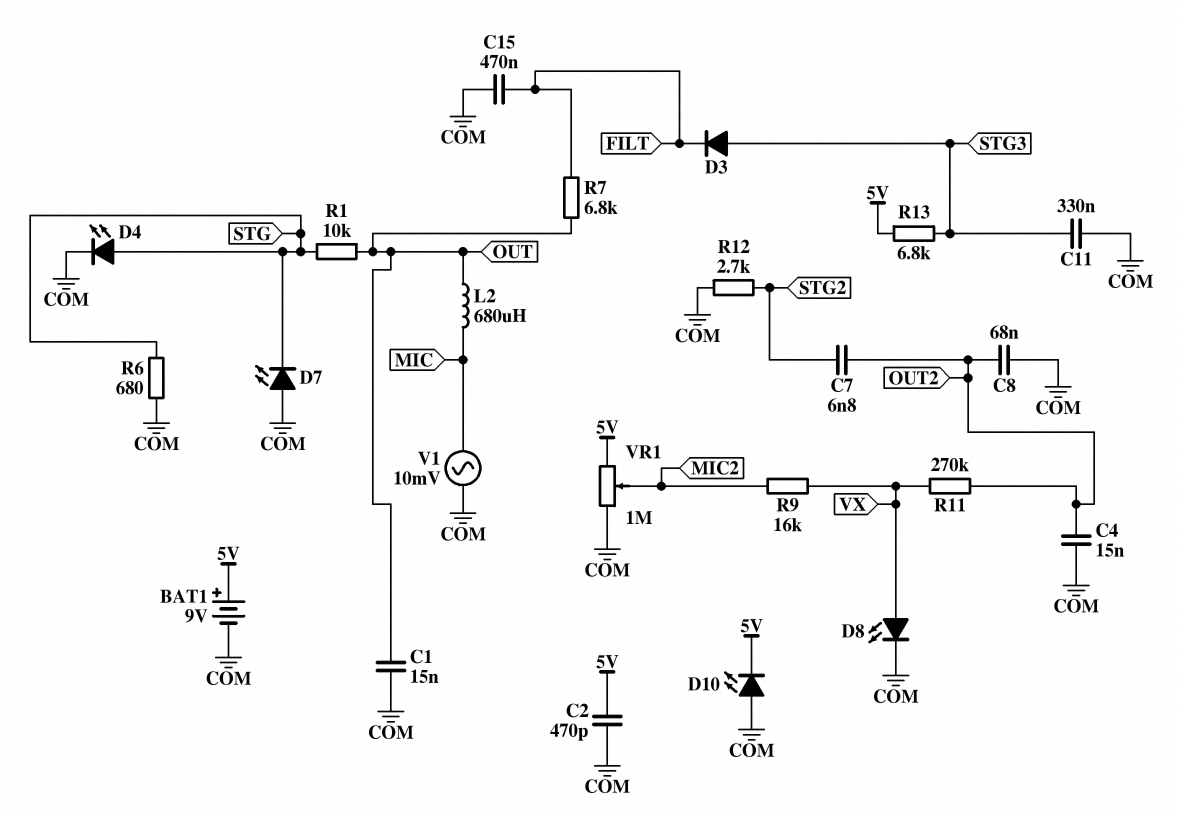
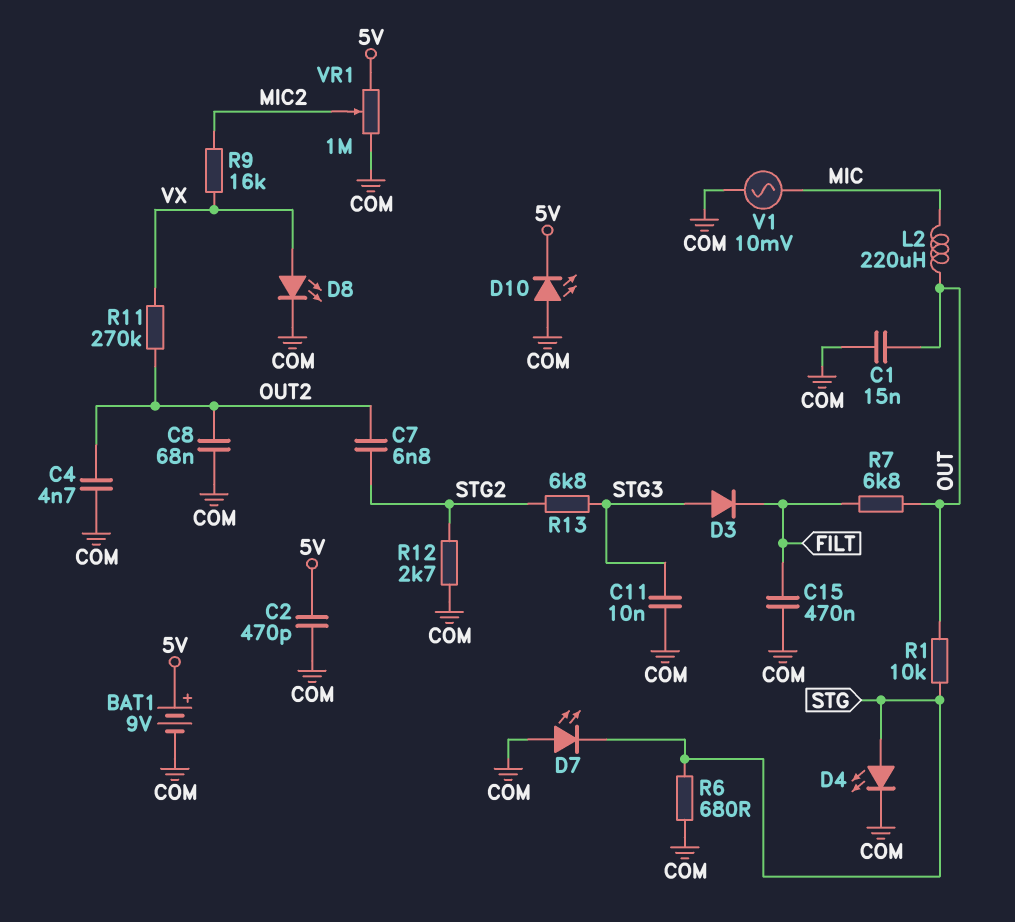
C4: 15nF (COM, OUT2) -> 4.7nF (COM, OUT2)
C11: 330nF (COM, STG3) -> 10nF (COM, STG3)
L2: 680uH (MIC, OUT) -> 220uH (MIC, OUT)
R13: 6.8k (5V, STG3) -> 6.8k (STG2, STG3)

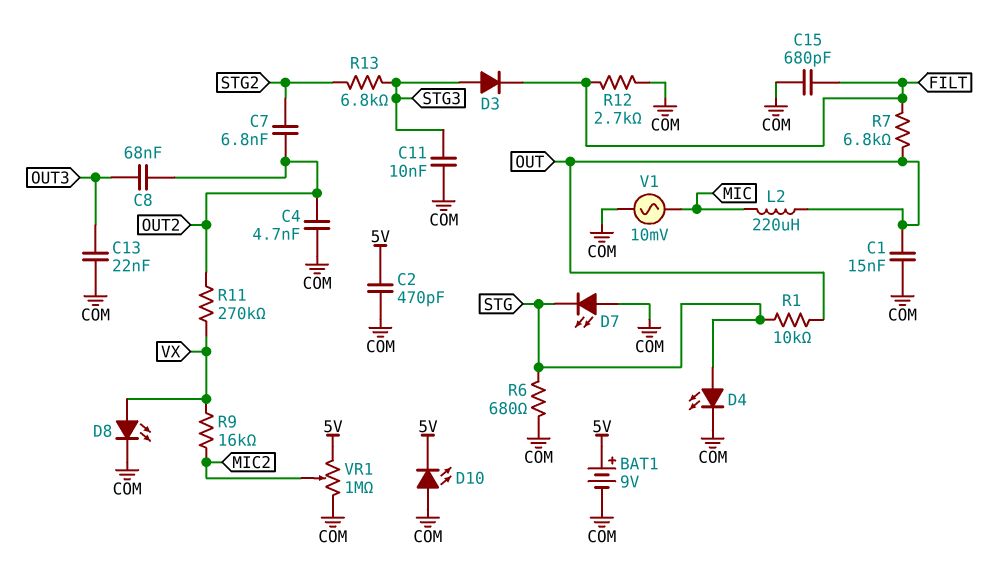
C8: 68nF (COM, OUT2) -> 68nF (OUT2, OUT3)
C13: none -> 22nF (COM, OUT3)
C15: 470nF (COM, FILT) -> 680pF (COM, FILT)
R12: 2.7k (COM, STG2) -> 2.7k (COM, FILT)

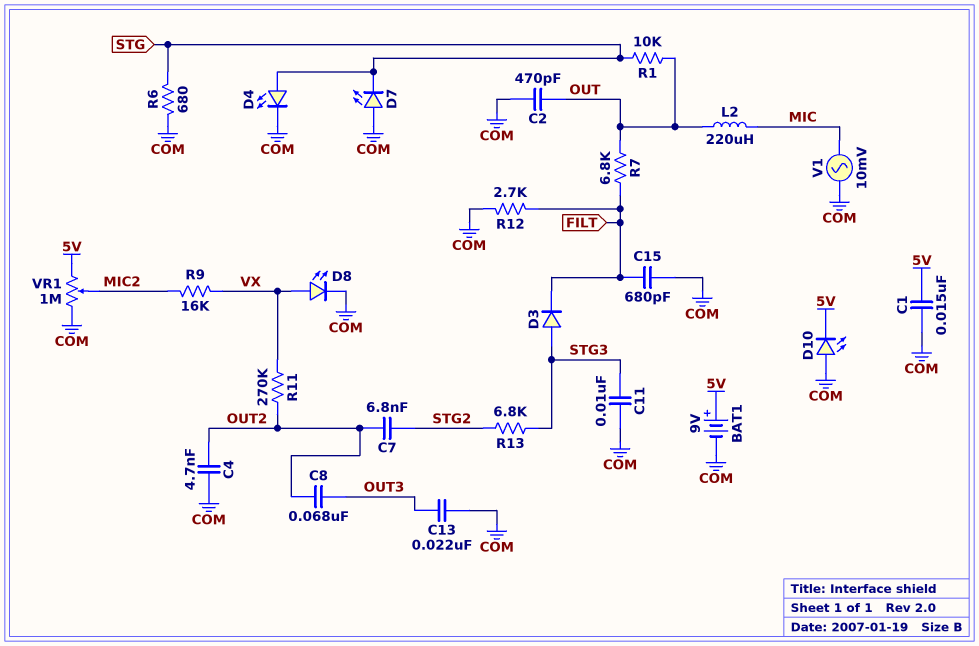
C1: 15nF (COM, OUT) -> 15nF (5V, COM)
C2: 470pF (5V, COM) -> 470pF (COM, OUT)

